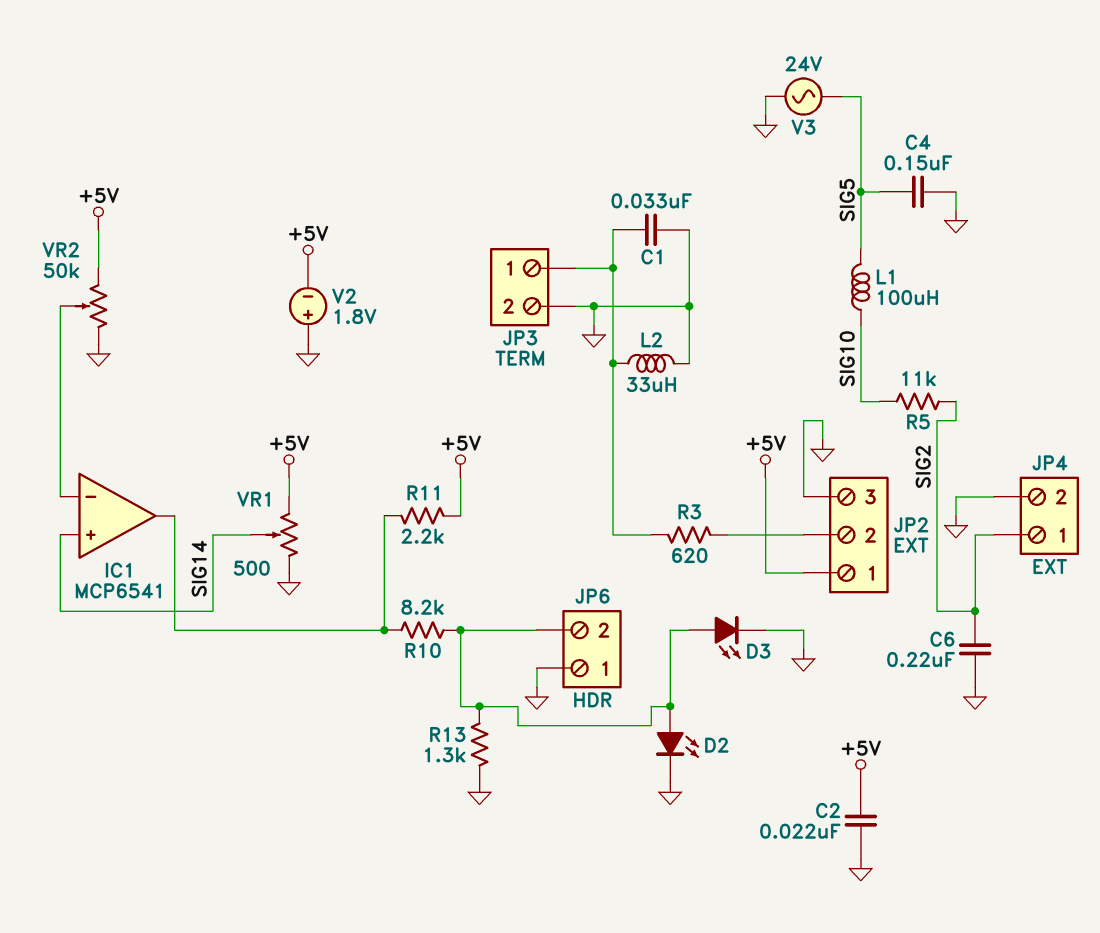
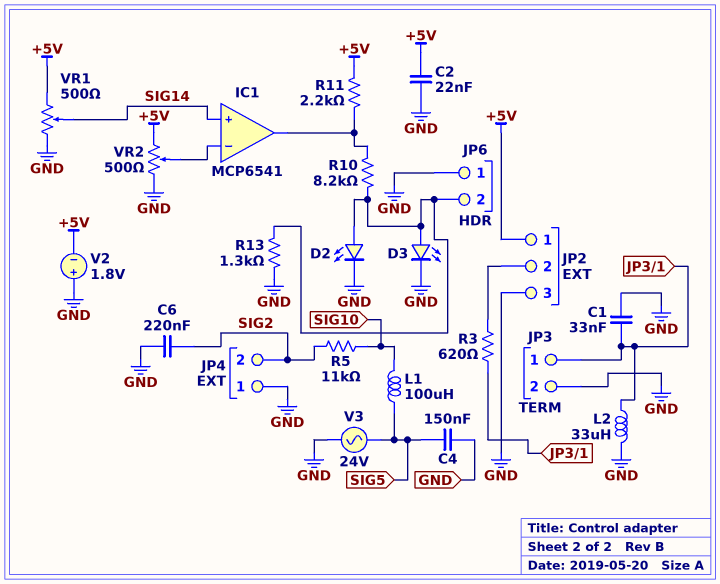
JP4 pin 1: SIG2 -> GND
JP4 pin 2: GND -> SIG2
VR2: 50k (+5V, GND, wiper IC1/in-) -> 500 (+5V, GND, wiper IC1/in-)

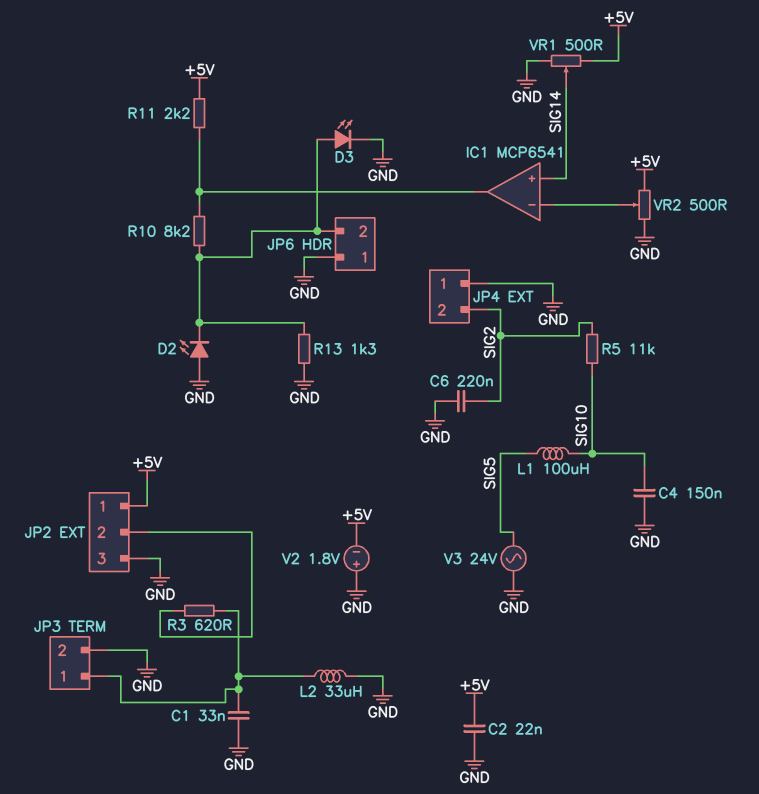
C4: 150nF (GND, SIG5) -> 150nF (GND, SIG10)
D2: LED (A JP6/2, K GND) -> LED (A GND, K JP6/2)

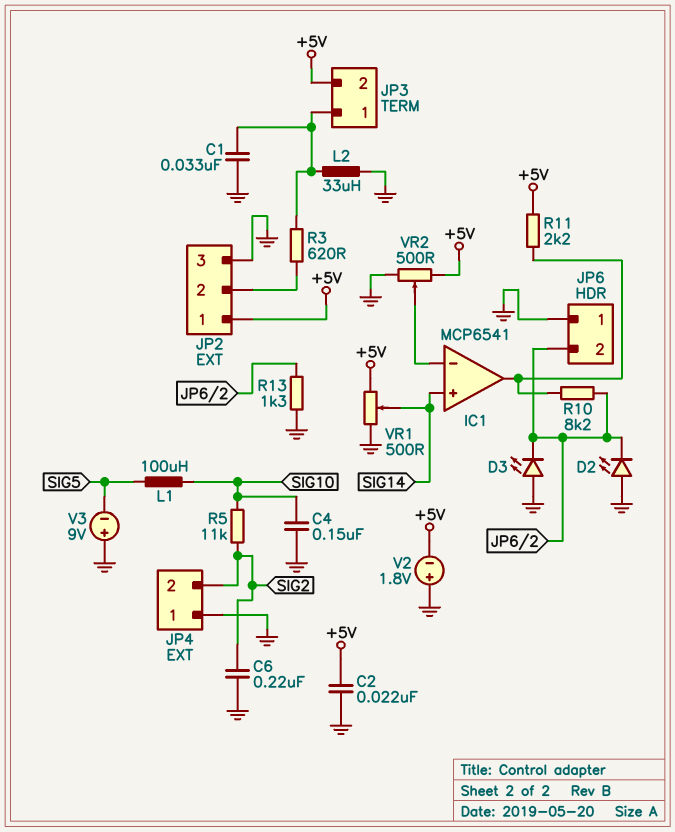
D3: LED (A JP6/2, K GND) -> LED (A GND, K JP6/2)
JP3 pin 2: GND -> +5V
V3: AC 24V (GND, SIG5) -> 9V (plus GND, minus SIG5)

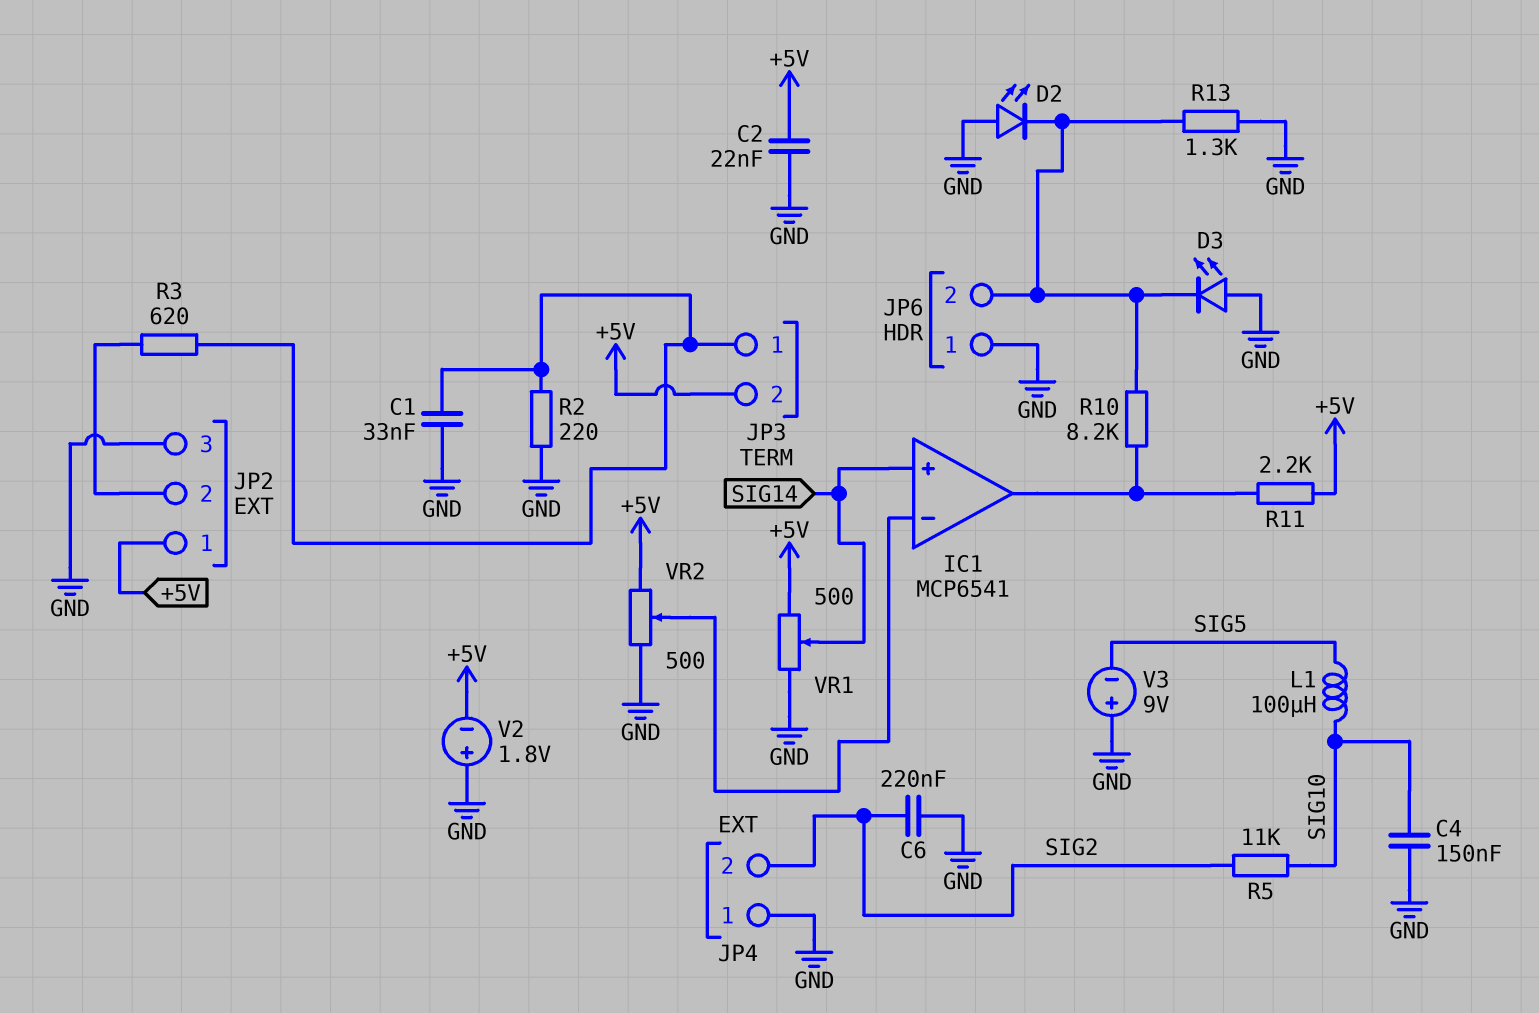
L2: 33uH (GND, JP3/1) -> none
R2: none -> 220 (GND, JP3/1)

